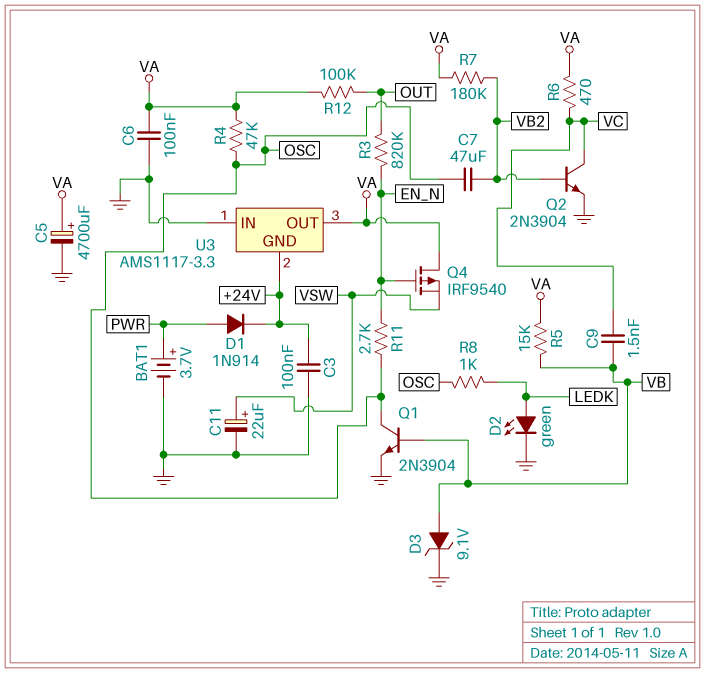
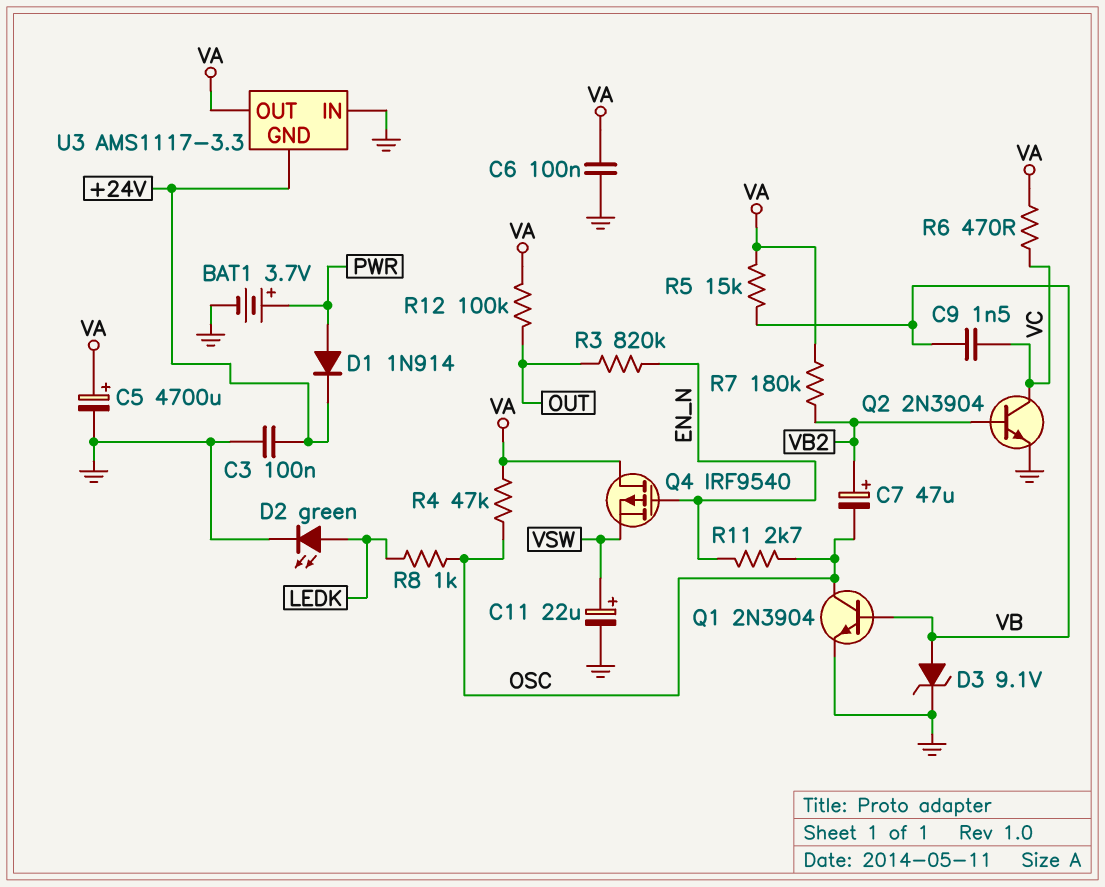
C7: 47uF (OSC, VB2) -> 47uF (plus VB2, minus OSC)

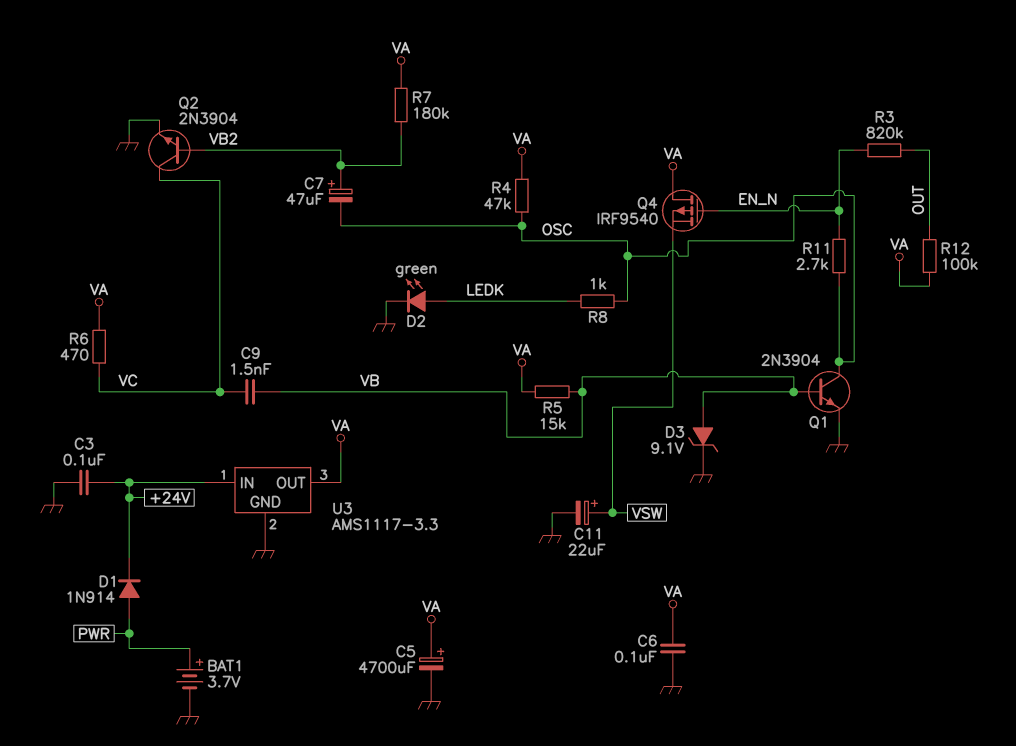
U3 pin GND: +24V -> GND
U3 pin IN: GND -> +24V

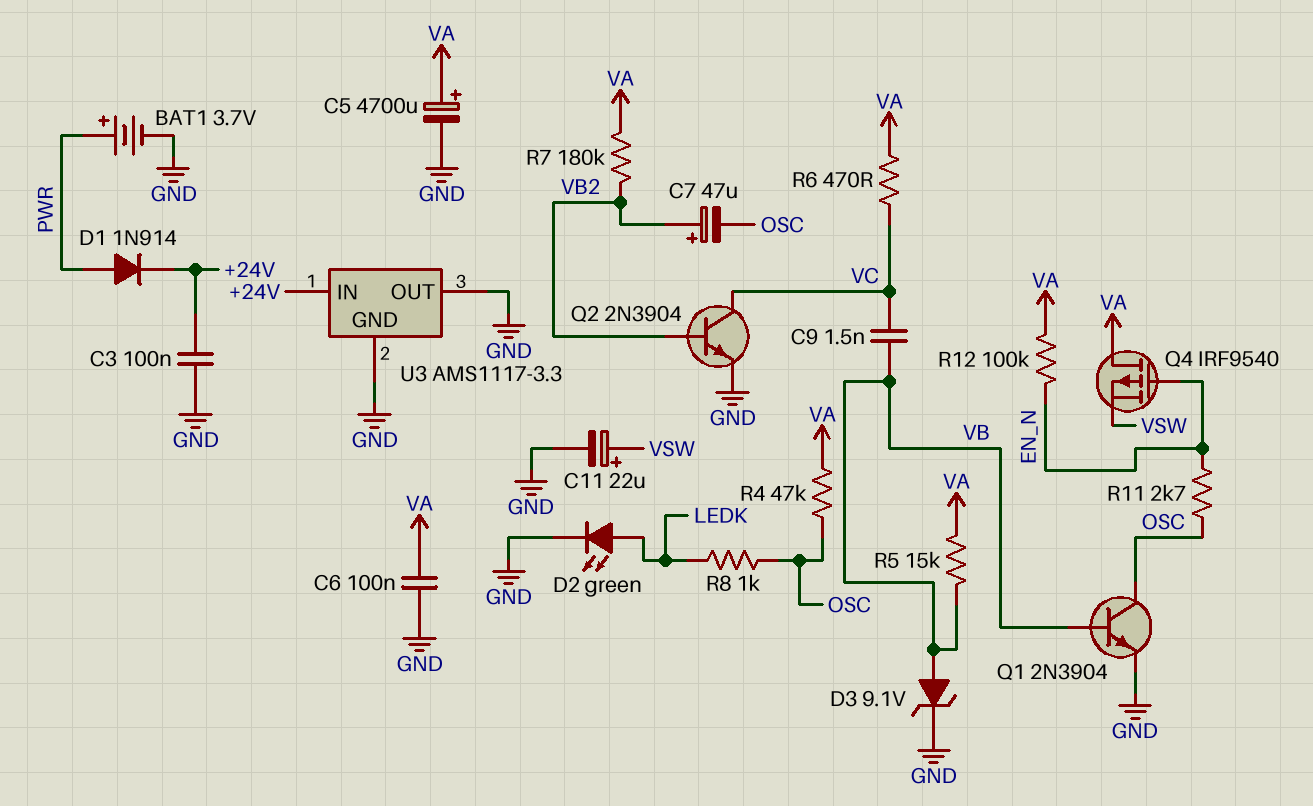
R3: 820k (EN_N, OUT) -> none
R12: 100k (OUT, VA) -> 100k (EN_N, VA)
U3 pin OUT: VA -> GND

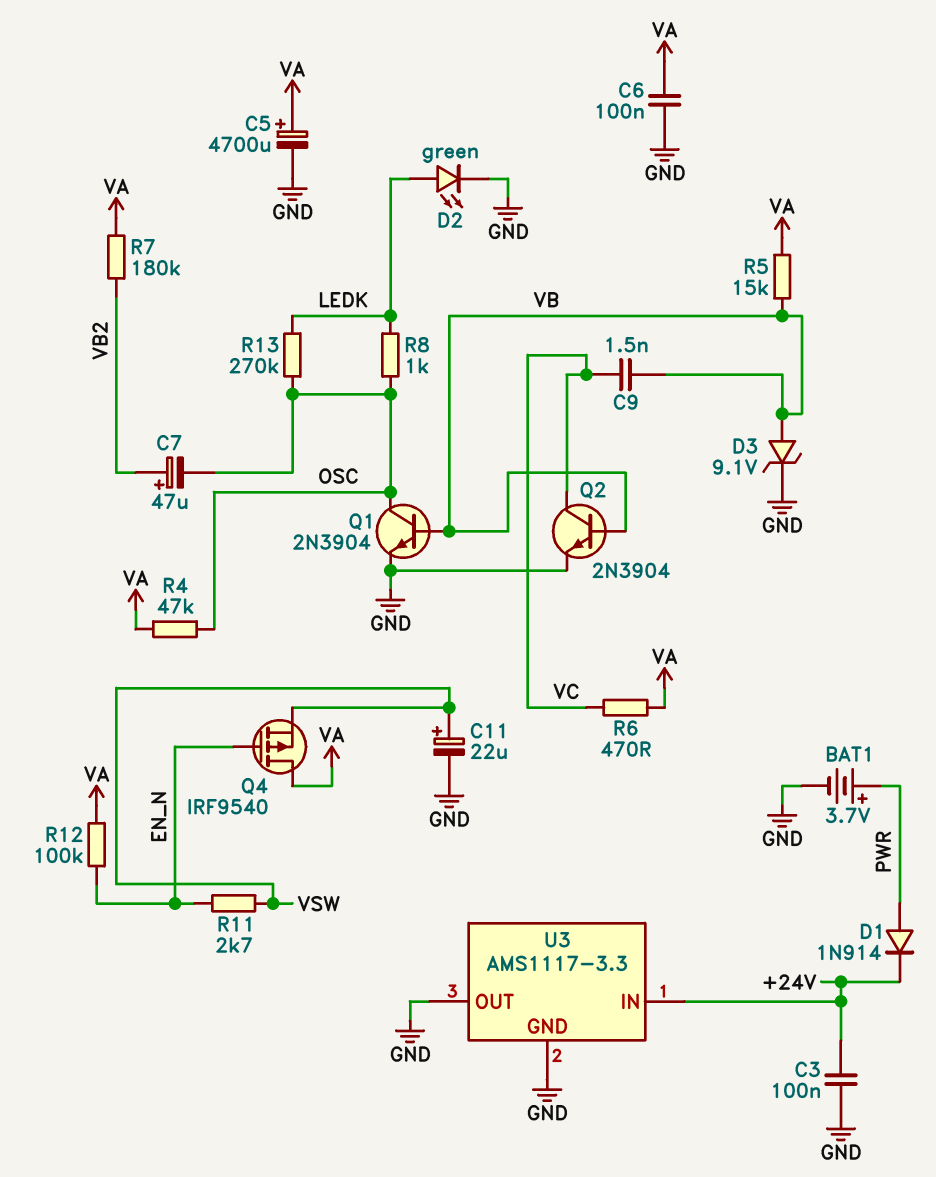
Q2: NPN 2N3904 (B VB2, C VC, E GND) -> NPN 2N3904 (B VB, C VC, E GND)
R11: 2.7k (EN_N, OSC) -> 2.7k (EN_N, VSW)
R13: none -> 270k (LEDK, OSC)

